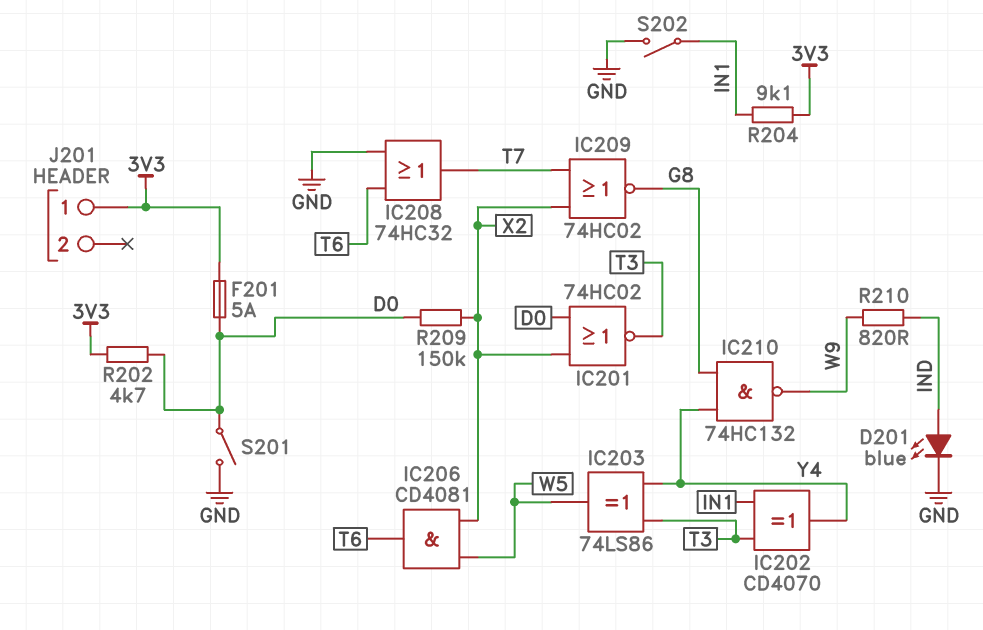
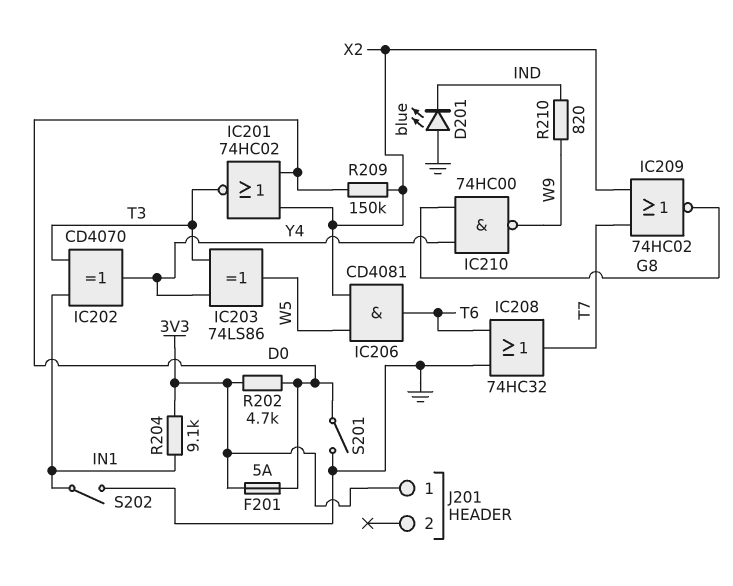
D201: LED blue (A IND, K GND) -> LED blue (A GND, K IND)
IC210: NAND 74HC132 (in G8, in Y4, out W9) -> NAND 74HC00 (in G8, in Y4, out W9)

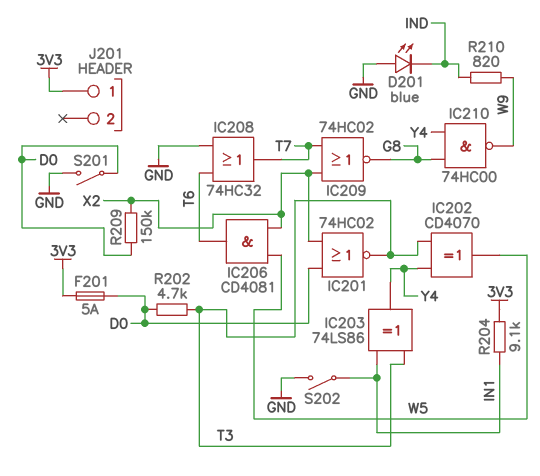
IC202: XOR CD4070 (in IN1, in T3, out Y4) -> XOR CD4070 (in T3, in Y4, out W5)
IC203: XOR 74LS86 (in T3, in Y4, out W5) -> XOR 74LS86 (in IN1, in T3, out Y4)
R202: 4.7k (3V3, D0) -> 4.7k (D0, T3)

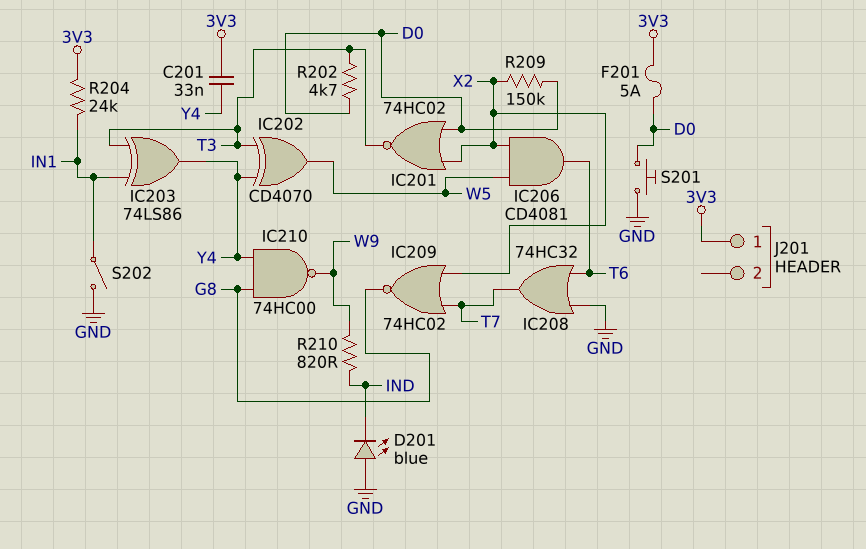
C201: none -> 33nF (3V3, Y4)
R204: 9.1k (3V3, IN1) -> 24k (3V3, IN1)
S201: switch (D0, GND) -> button (D0, GND)

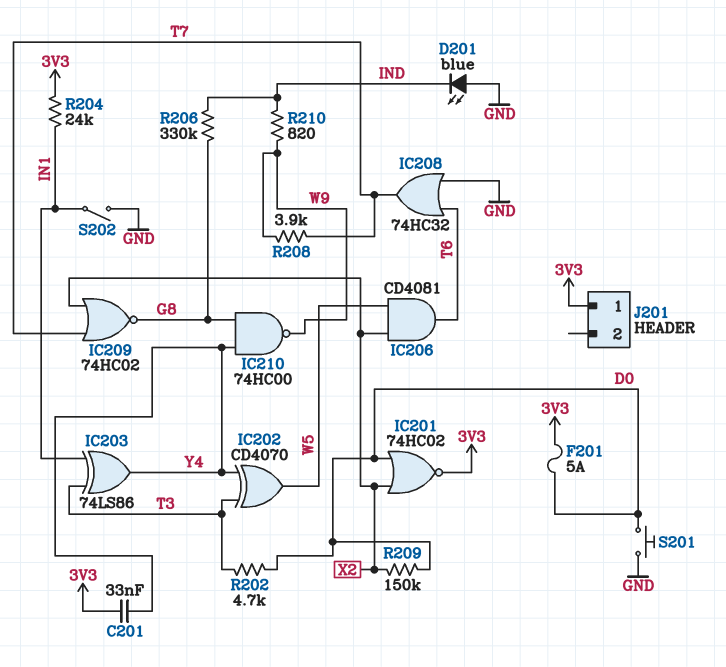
IC201: NOR 74HC02 (in D0, in X2, out T3) -> NOR 74HC02 (in D0, in X2, out 3V3)
R206: none -> 330k (G8, IND)
R208: none -> 3.9k (T7, W9)

